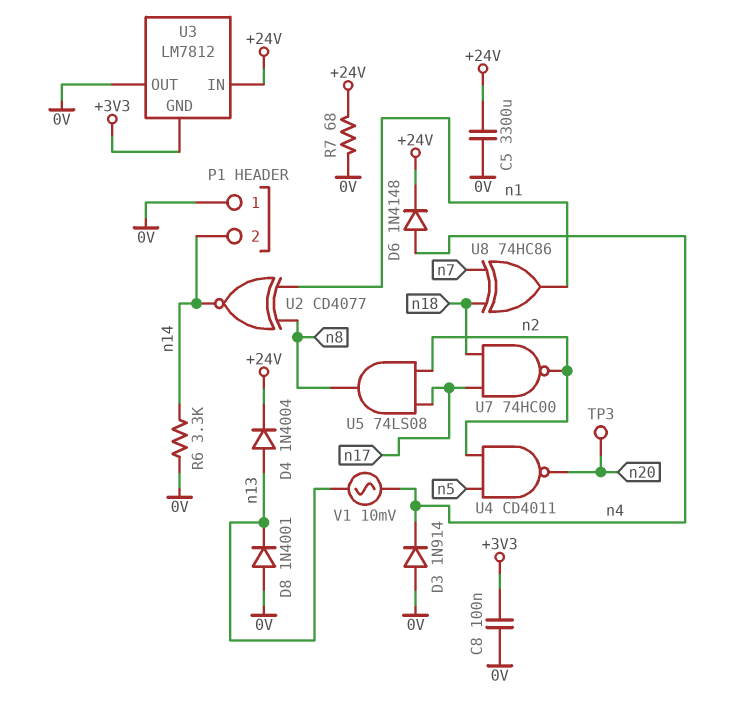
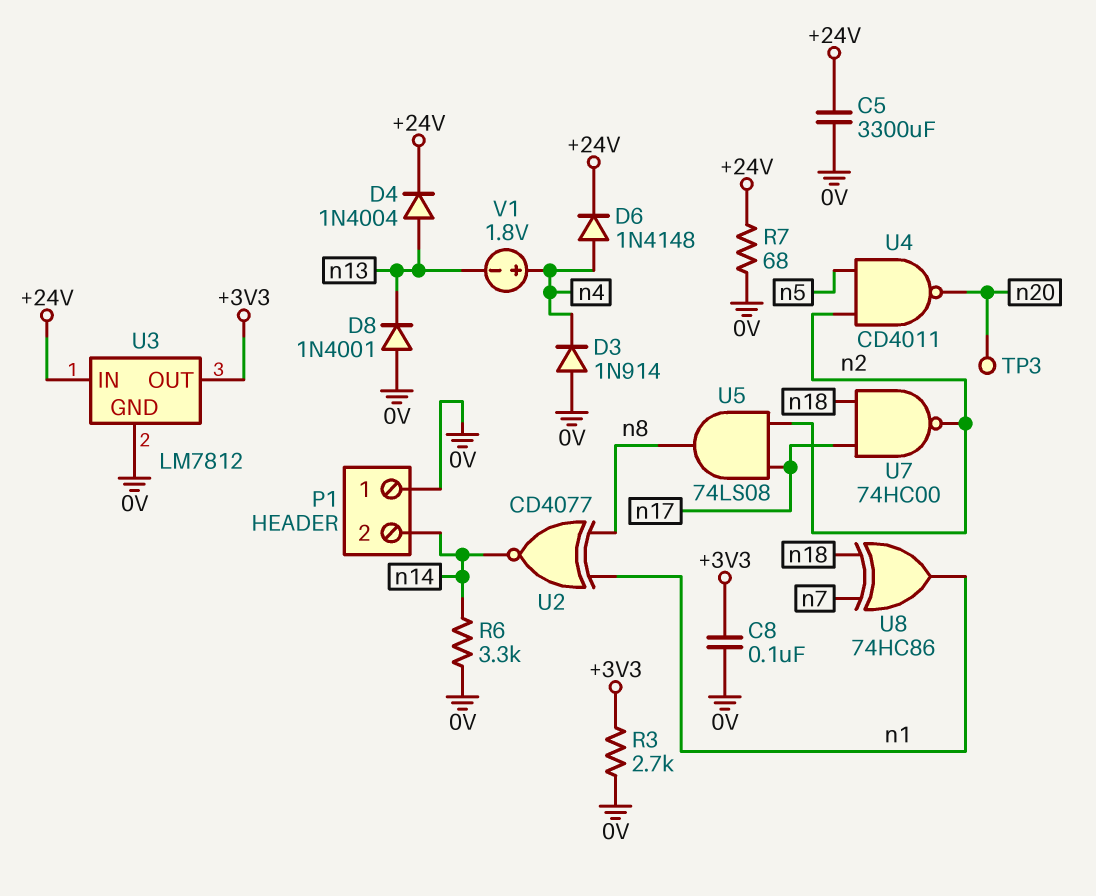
R3: none -> 2.7k (+3V3, 0V)
U3 pin GND: +3V3 -> 0V
U3 pin OUT: 0V -> +3V3
V1: AC 10mV (n4, n13) -> 1.8V (plus n4, minus n13)

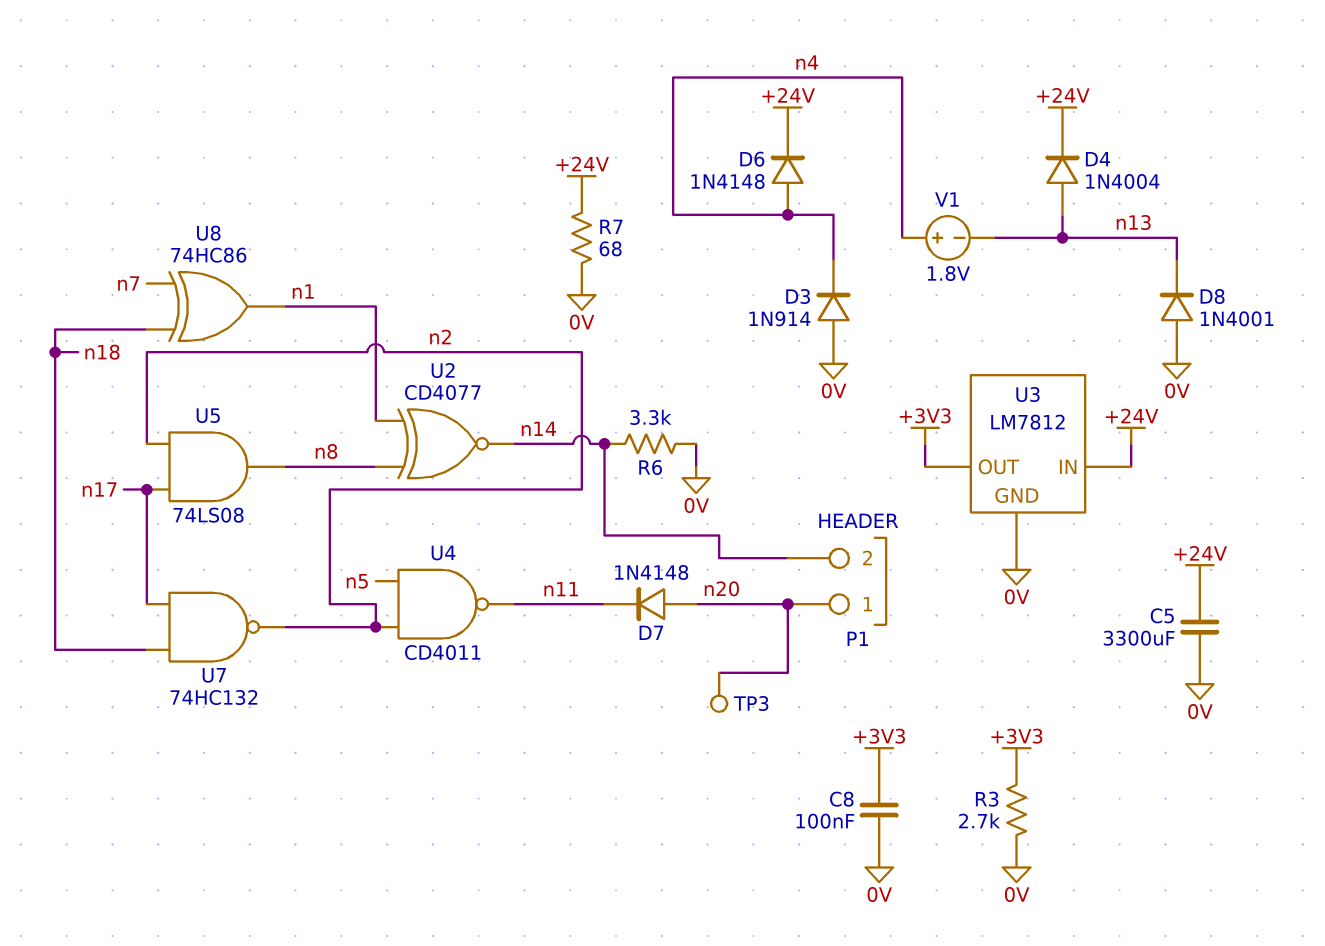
D7: none -> diode 1N4148 (A n20, K n11)
P1 pin 1: 0V -> n20
U4: NAND CD4011 (in n2, in n5, out n20) -> NAND CD4011 (in n2, in n5, out n11)
U7: NAND 74HC00 (in n17, in n18, out n2) -> NAND 74HC132 (in n17, in n18, out n2)

